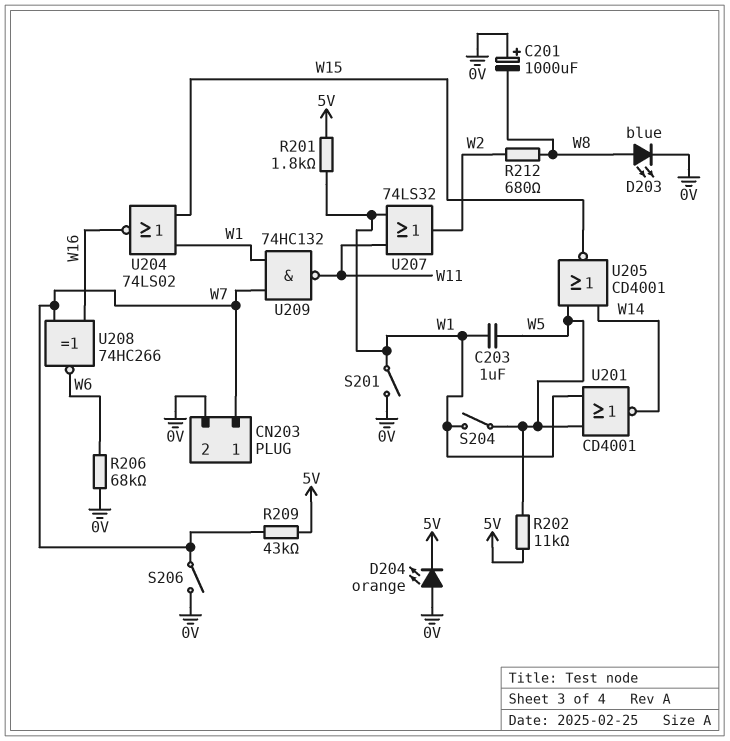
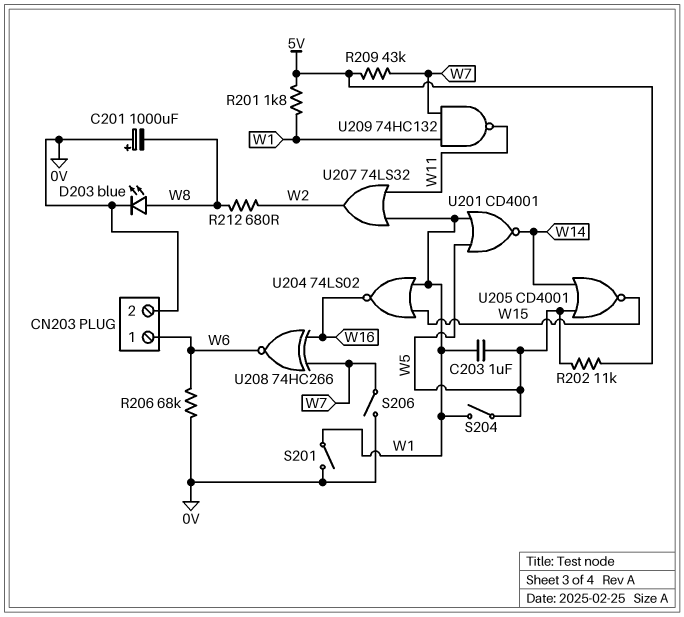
CN203 pin 1: W7 -> W6
D204: LED orange (A 0V, K 5V) -> none

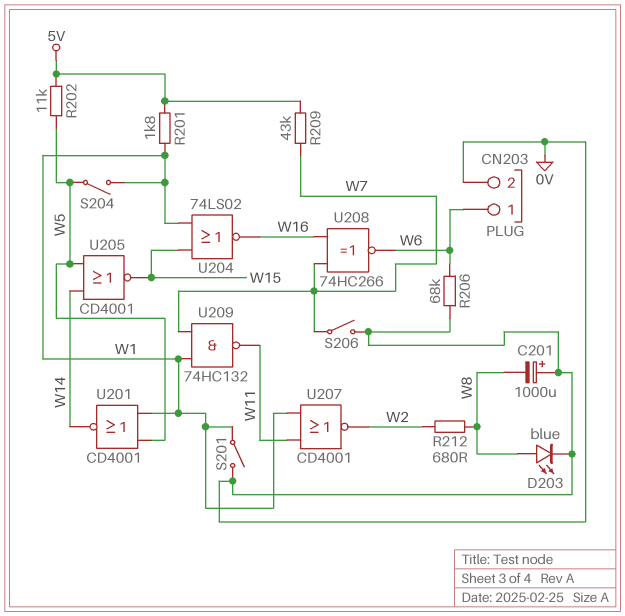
C203: 1uF (W1, W5) -> none
U207: OR 74LS32 (in W1, in W11, out W2) -> NOR CD4001 (in W1, in W11, out W2)

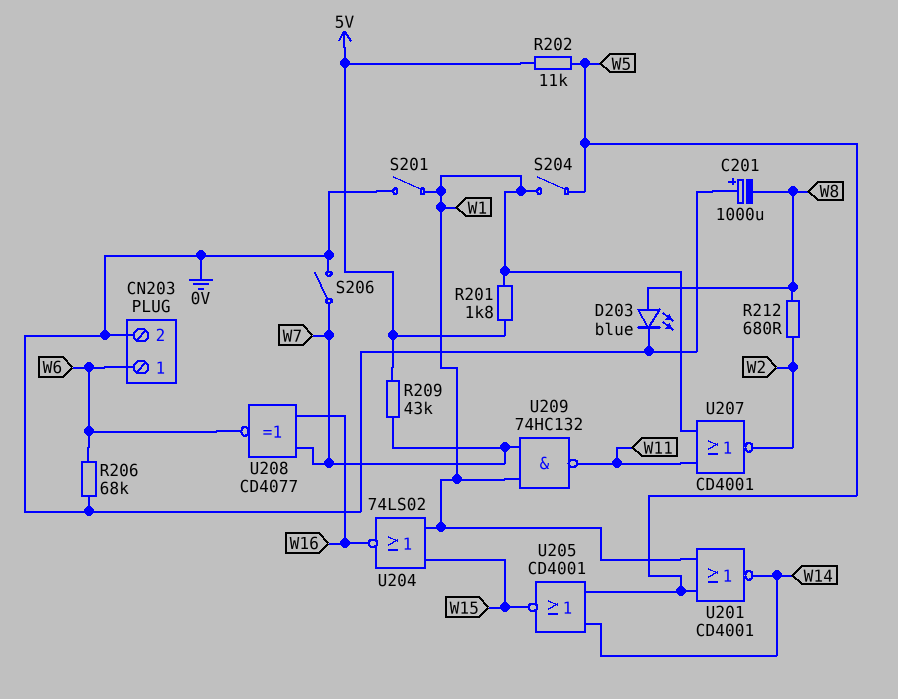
U208: XNOR 74HC266 (in W7, in W16, out W6) -> XNOR CD4077 (in W7, in W16, out W6)

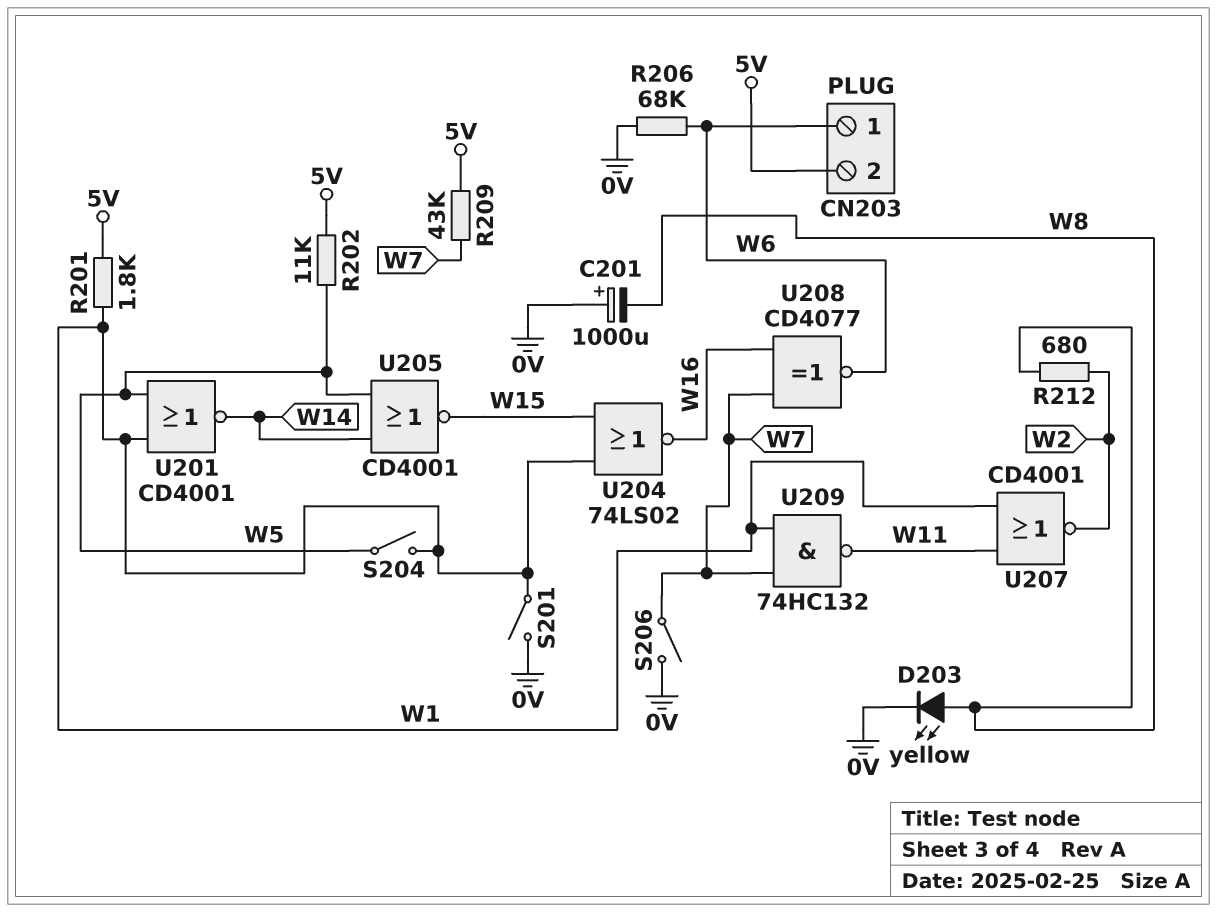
CN203 pin 2: 0V -> 5V
D203: LED blue (A W8, K 0V) -> LED yellow (A W8, K 0V)

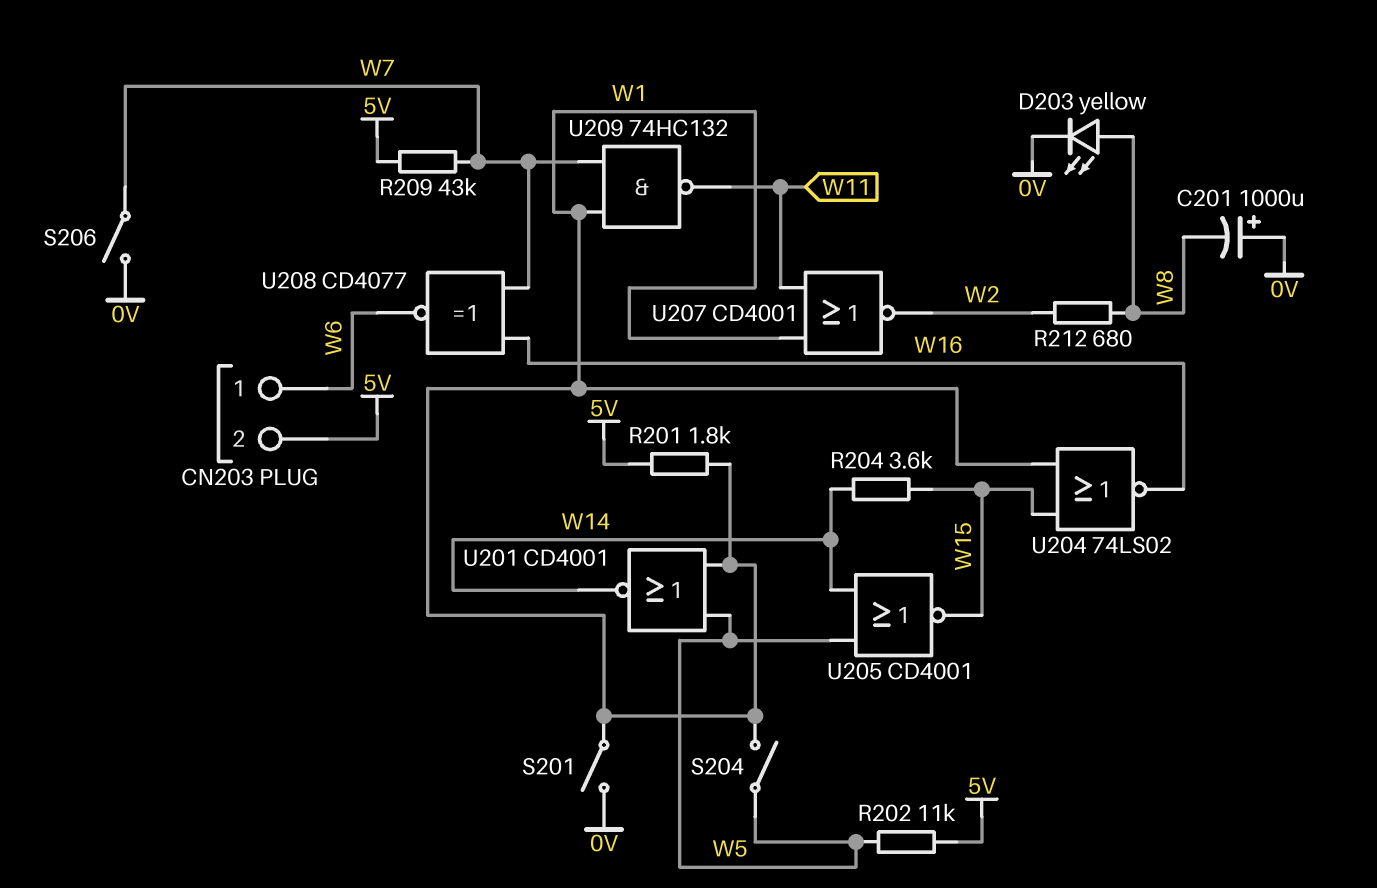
R204: none -> 3.6k (W14, W15)
R206: 68k (0V, W6) -> none

